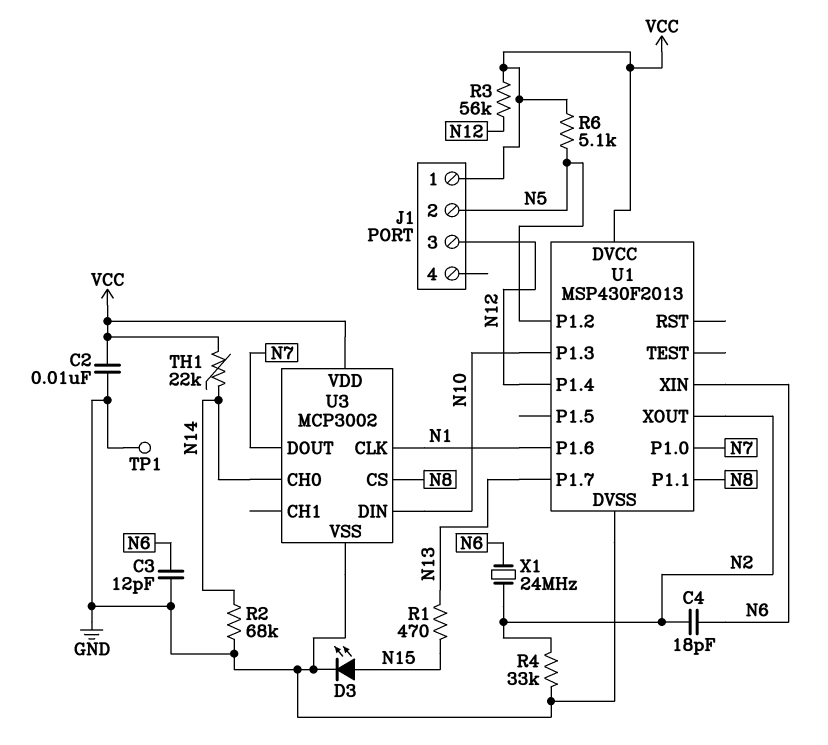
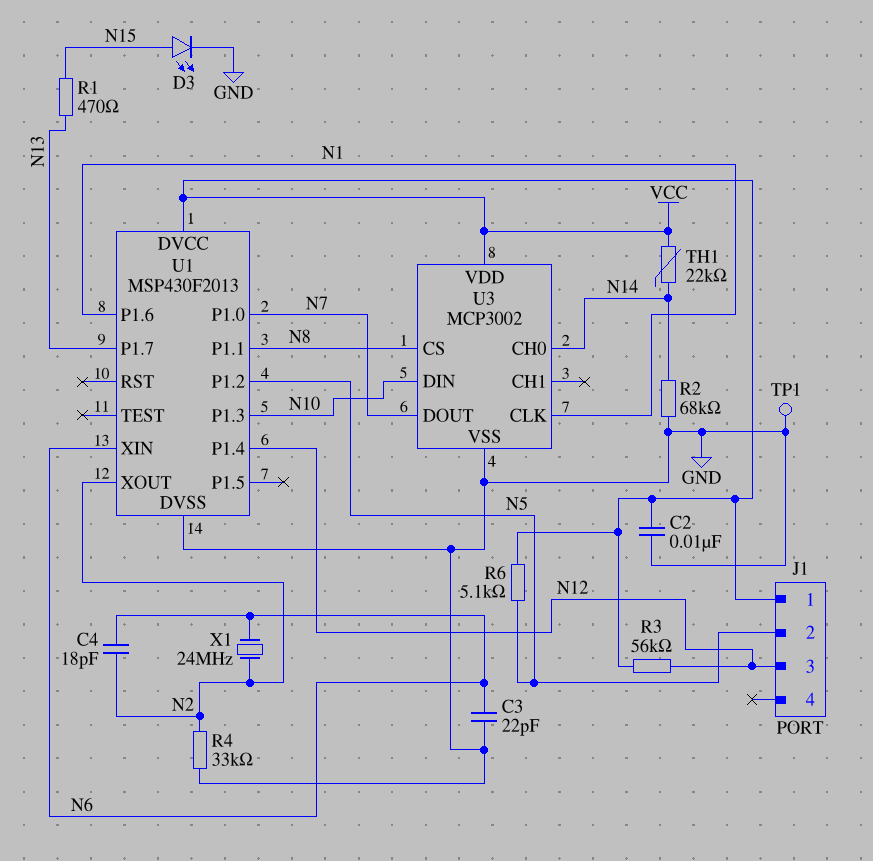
C3: 12pF (GND, N6) -> 22pF (GND, N6)

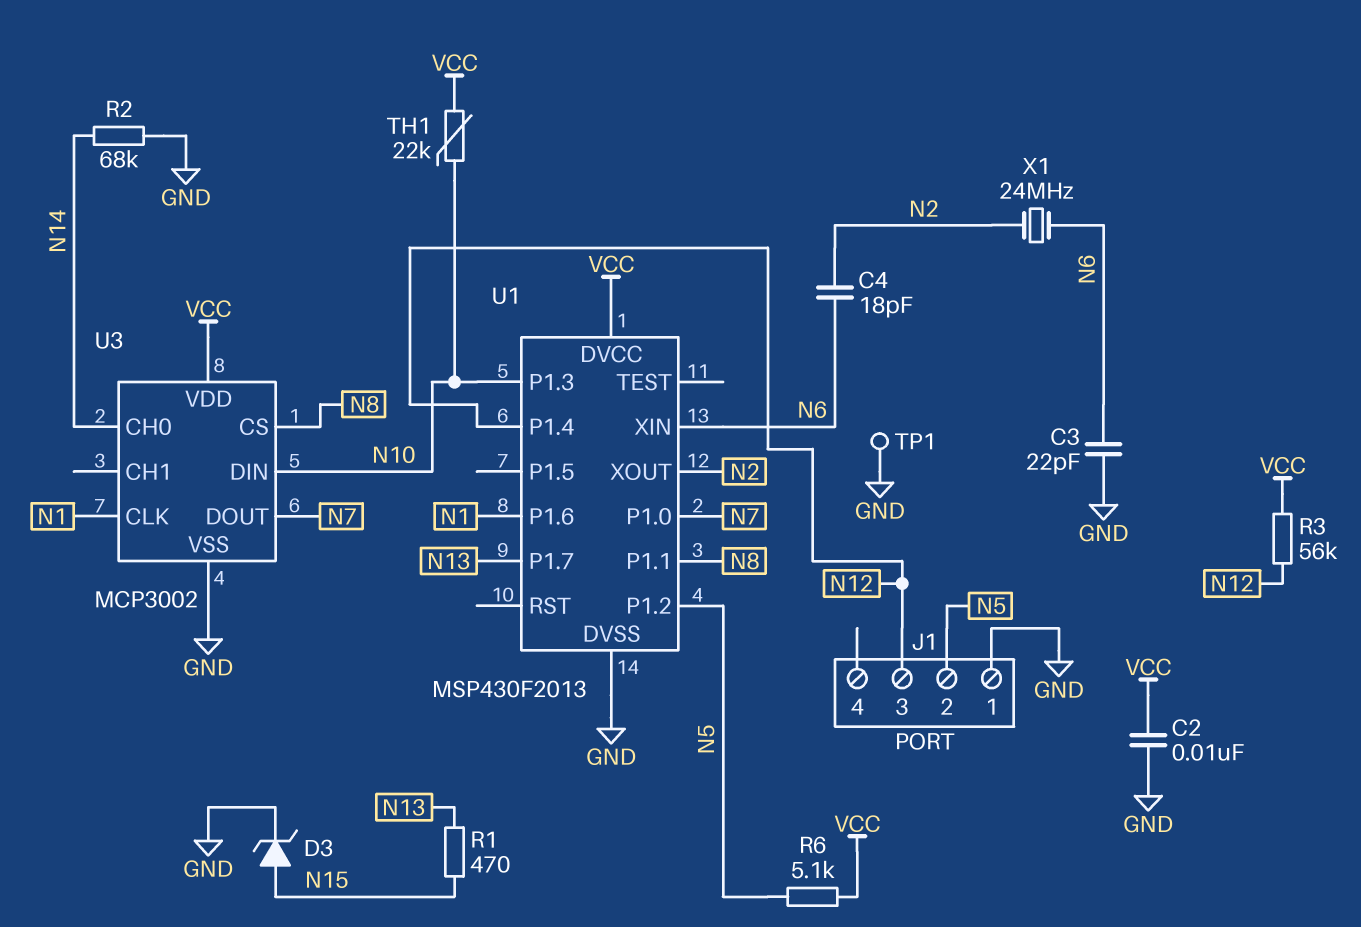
D3: LED (A N15, K GND) -> zener (A N15, K GND)
J1 pin 1: VCC -> GND
R4: 33k (GND, N2) -> none
TH1: 22k (N14, VCC) -> 22k (N10, VCC)

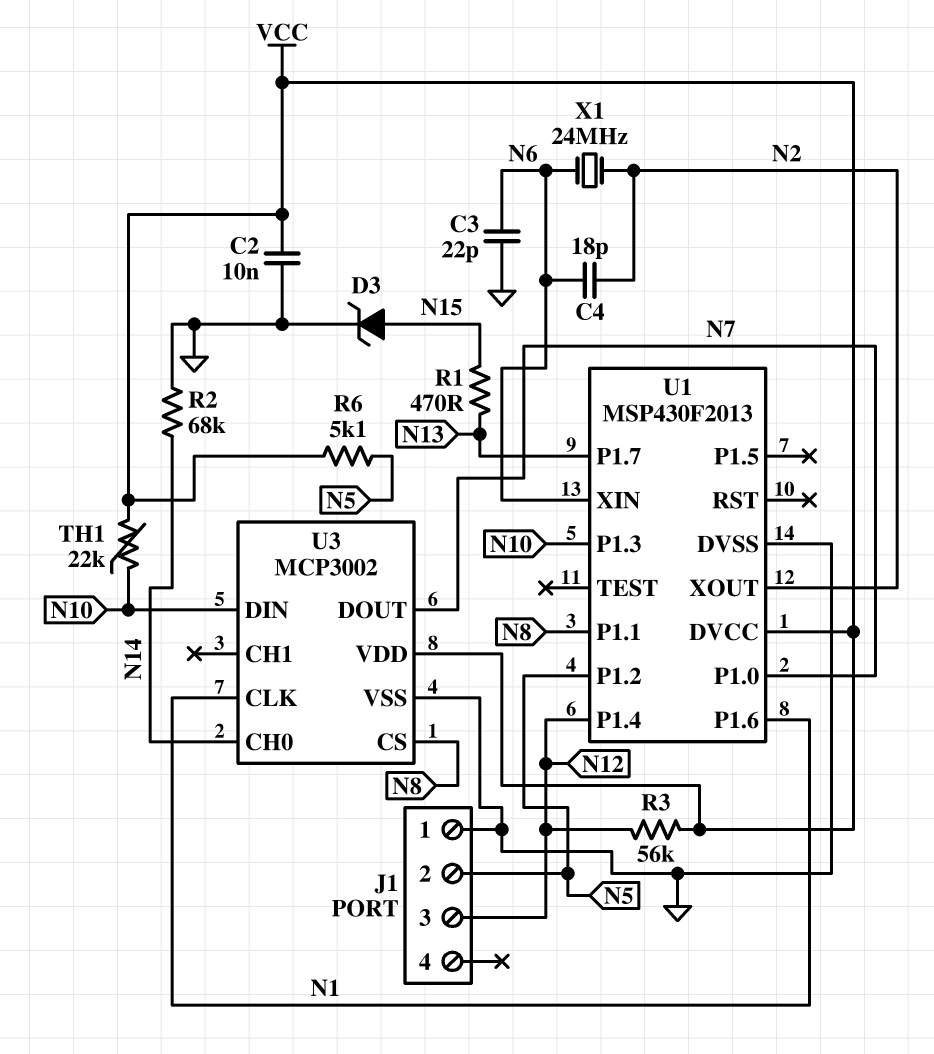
TP1: test point (GND) -> none

